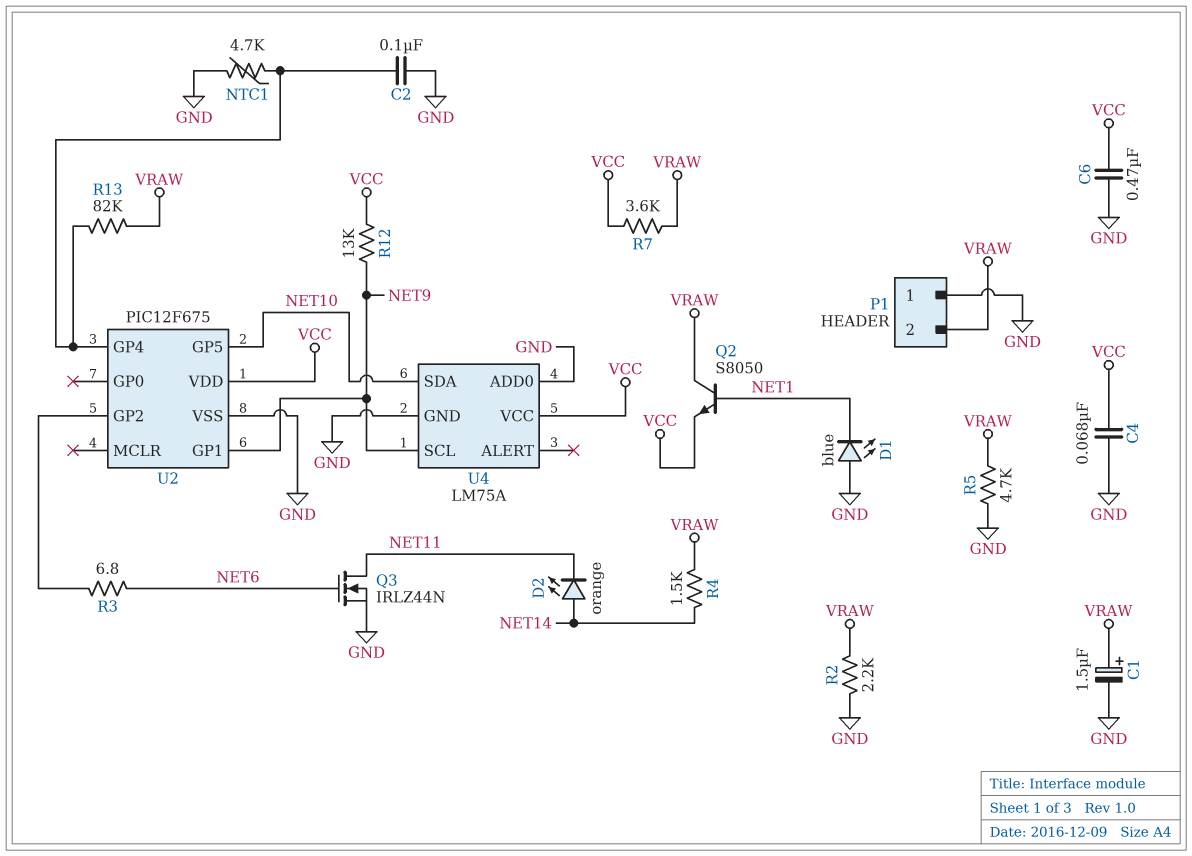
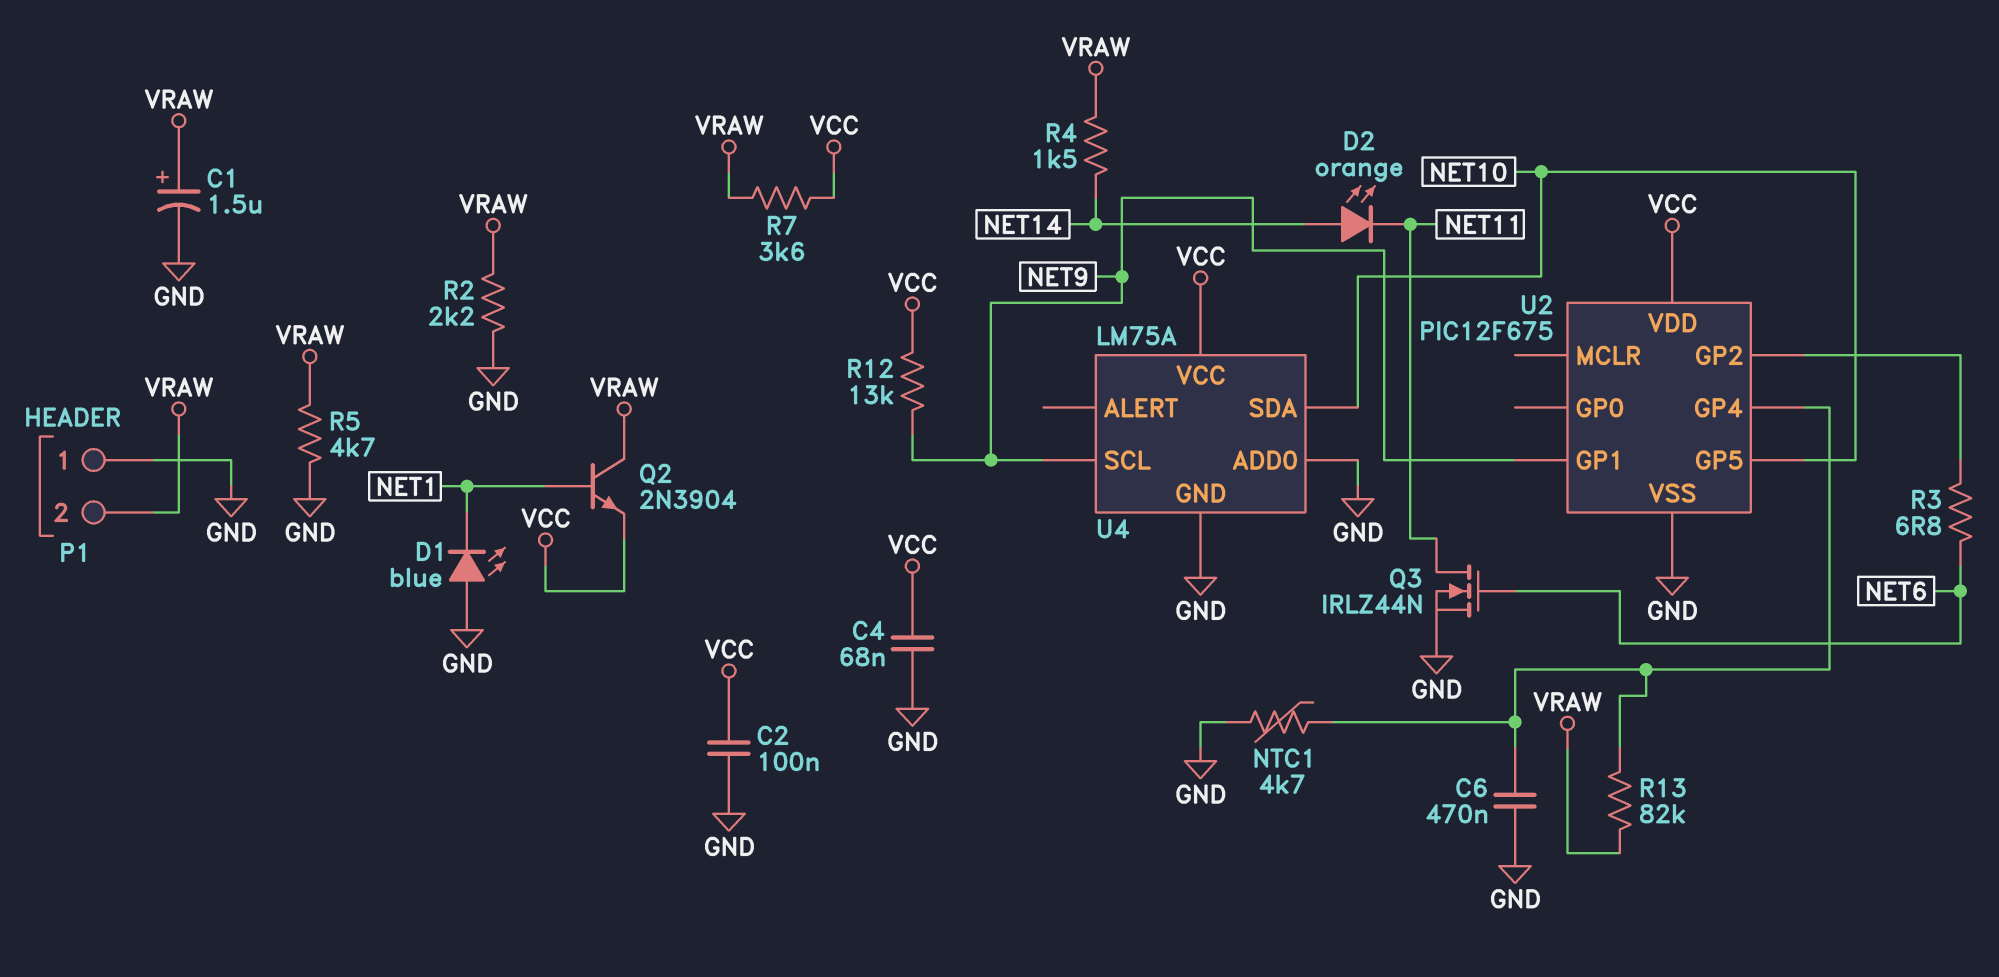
C2: 100nF (GND, U2/GP4) -> 100nF (GND, VCC)
C6: 470nF (GND, VCC) -> 470nF (GND, U2/GP4)
Q2: NPN S8050 (B NET1, C VRAW, E VCC) -> NPN 2N3904 (B NET1, C VRAW, E VCC)

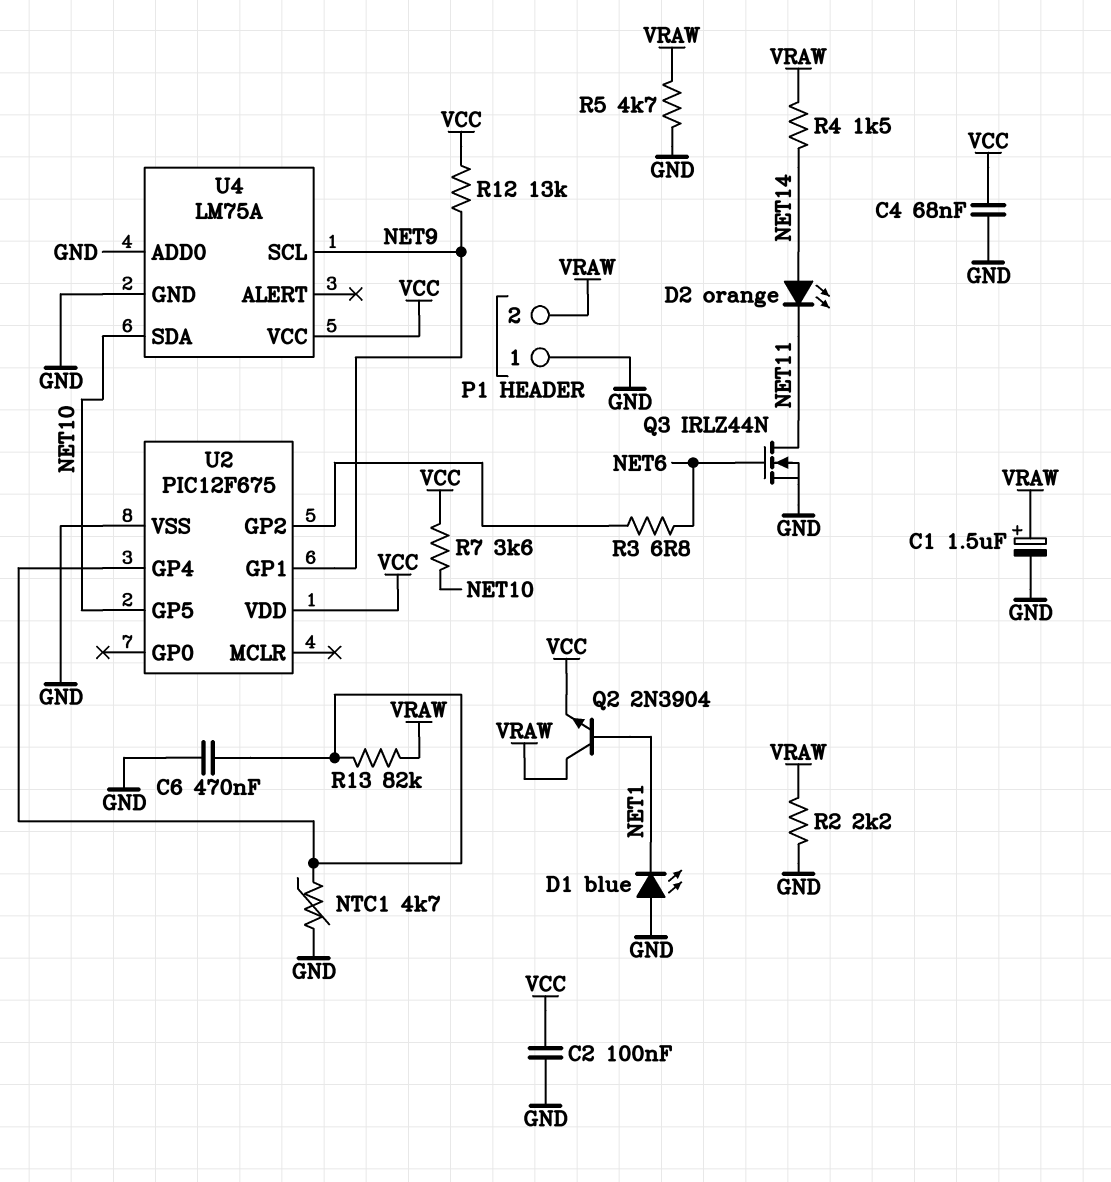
R7: 3.6k (VCC, VRAW) -> 3.6k (NET10, VCC)

